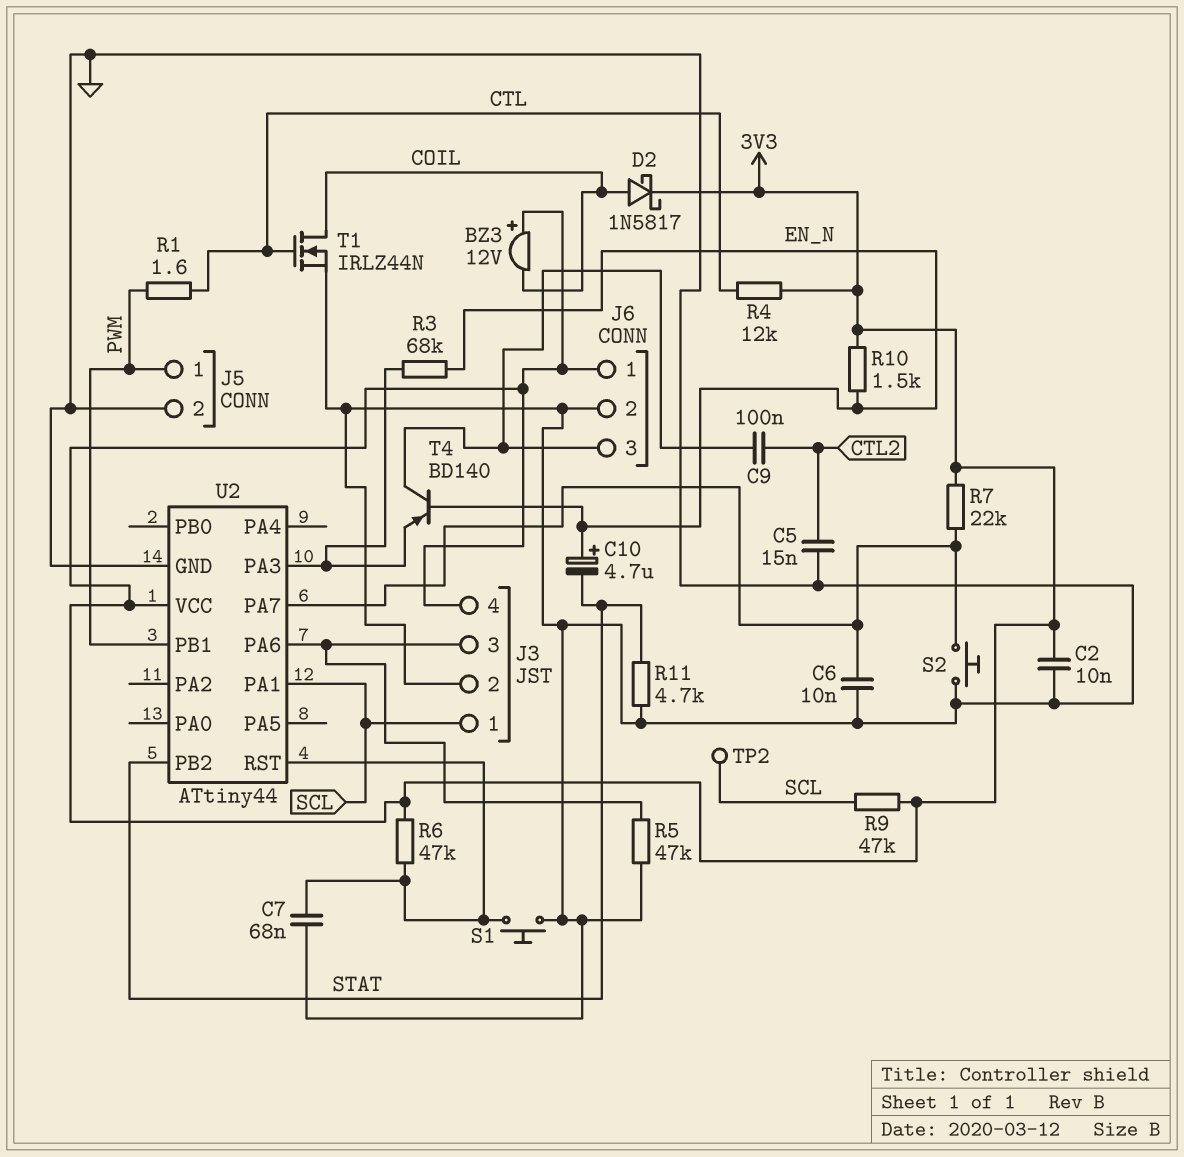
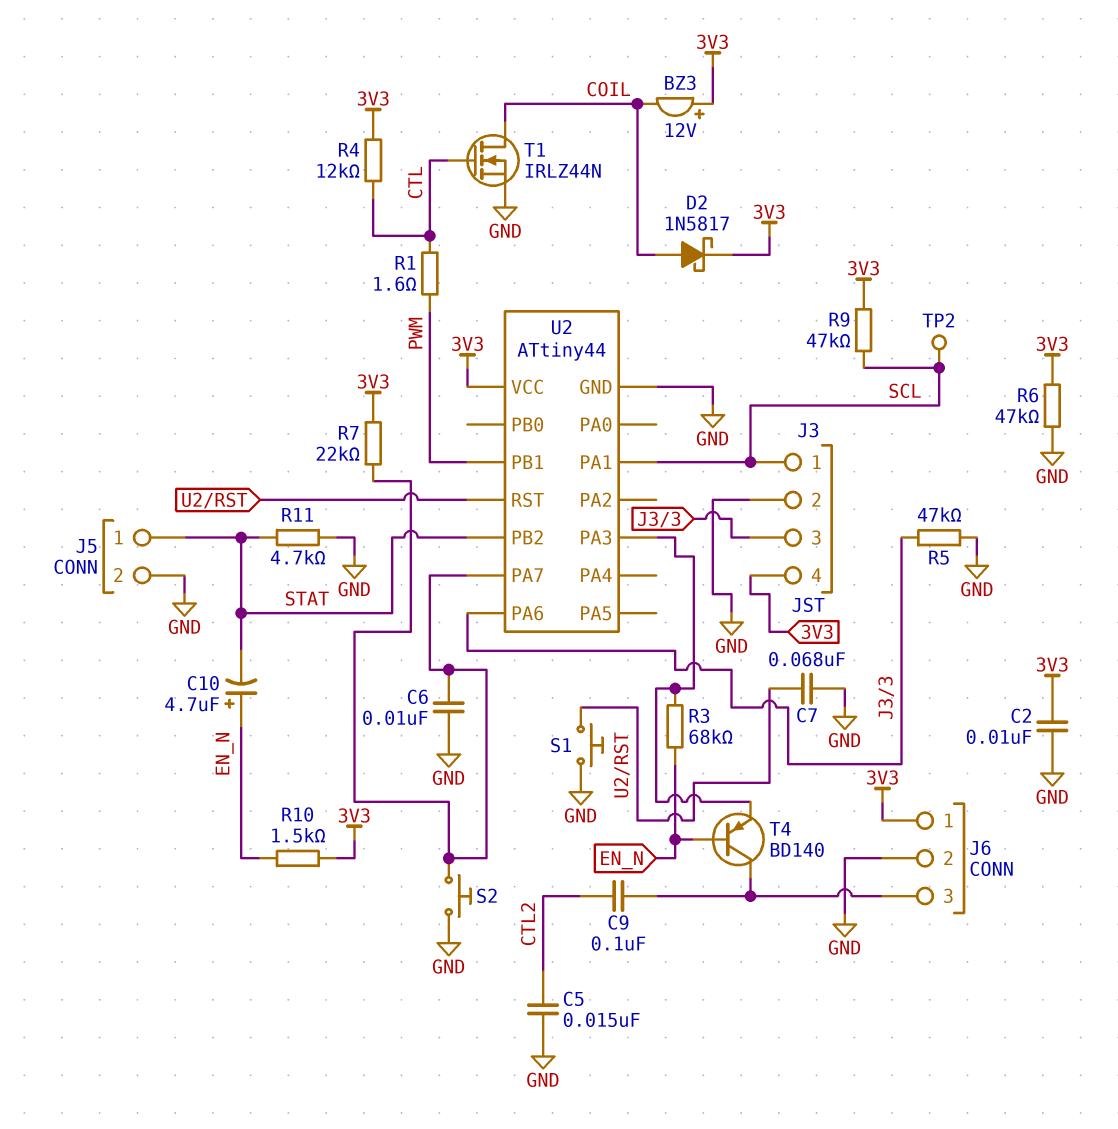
J5 pin 1: PWM -> STAT
R6: 47k (3V3, U2/RST) -> 47k (3V3, GND)

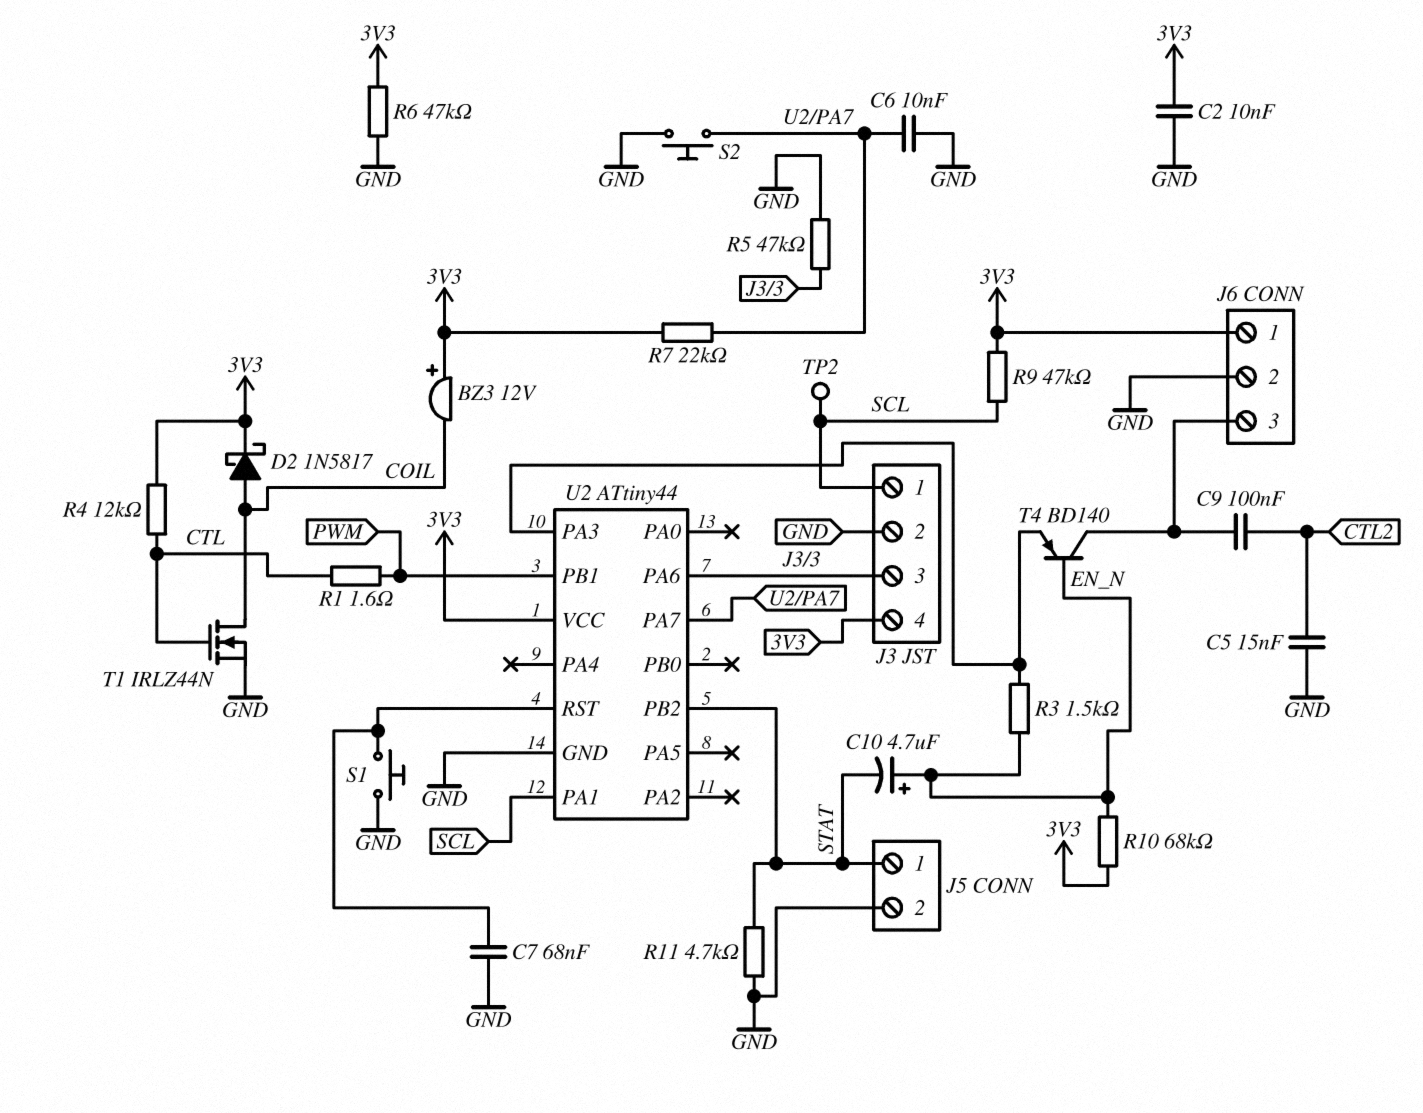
R3: 68k (EN_N, U2/PA3) -> 1.5k (EN_N, U2/PA3)
R10: 1.5k (3V3, EN_N) -> 68k (3V3, EN_N)

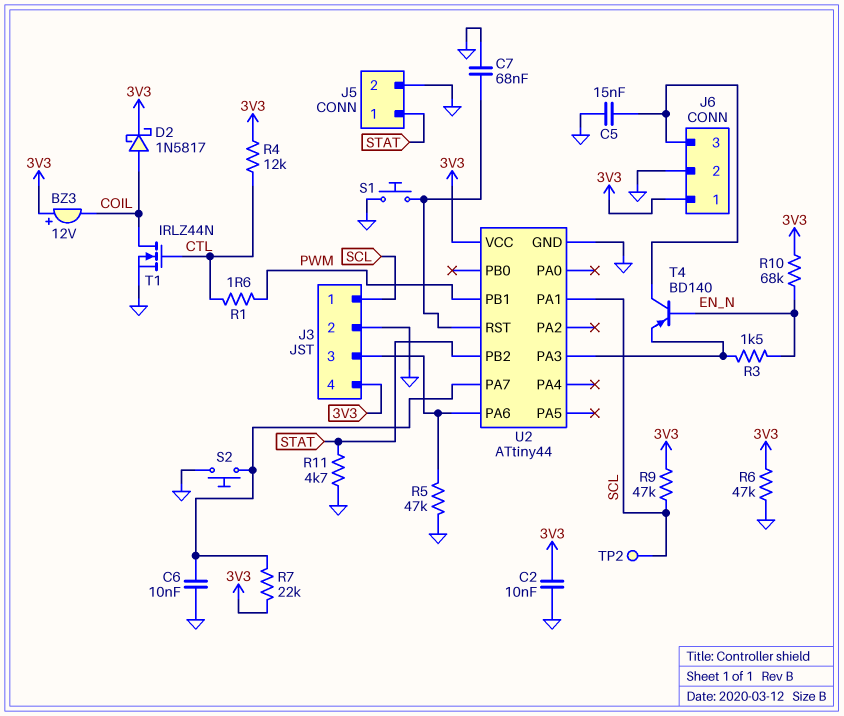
C5: 15nF (CTL2, GND) -> 15nF (GND, J6/3)
C9: 100nF (CTL2, J6/3) -> none
C10: 4.7uF (plus EN_N, minus STAT) -> none

